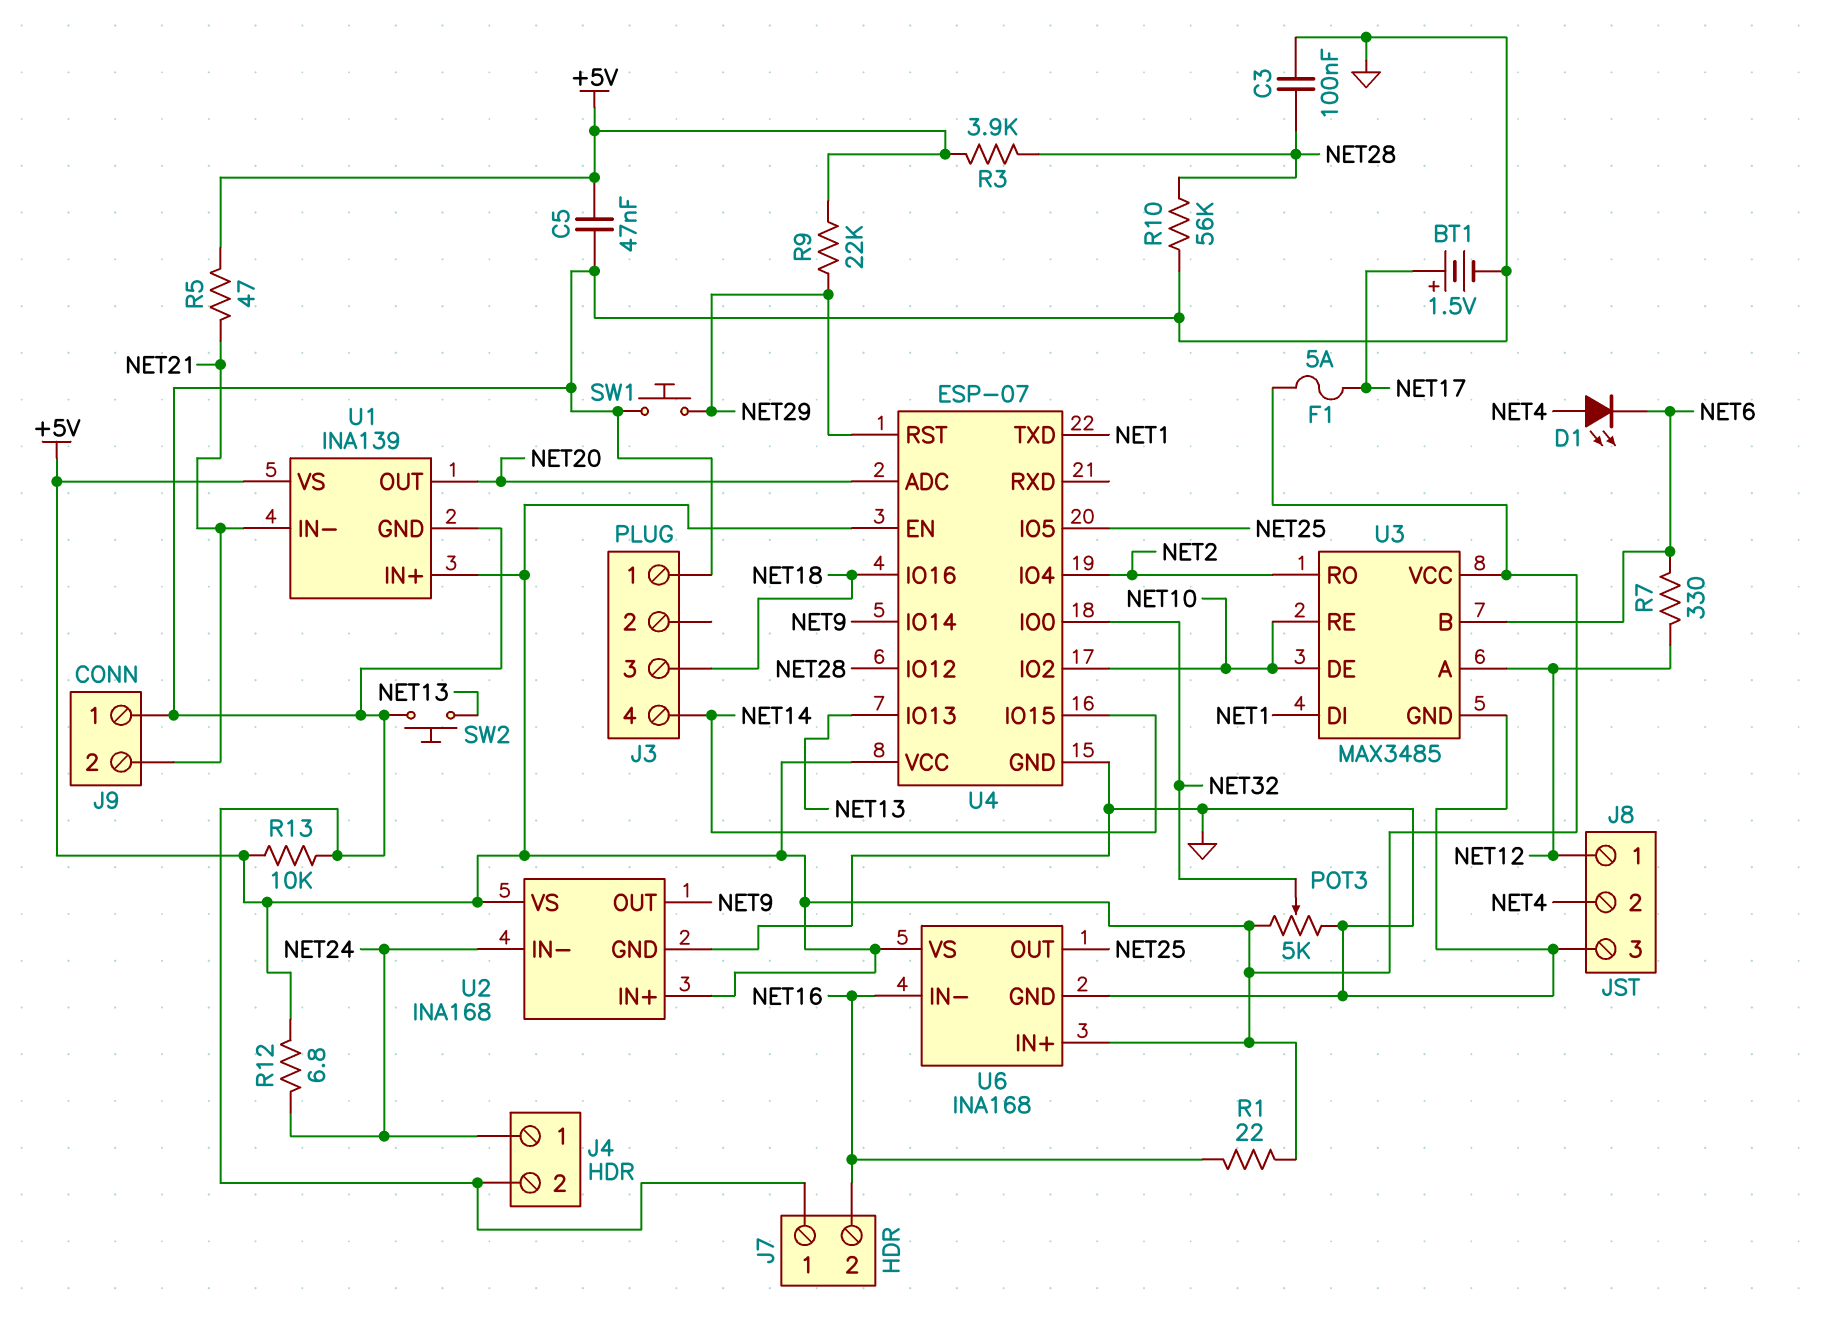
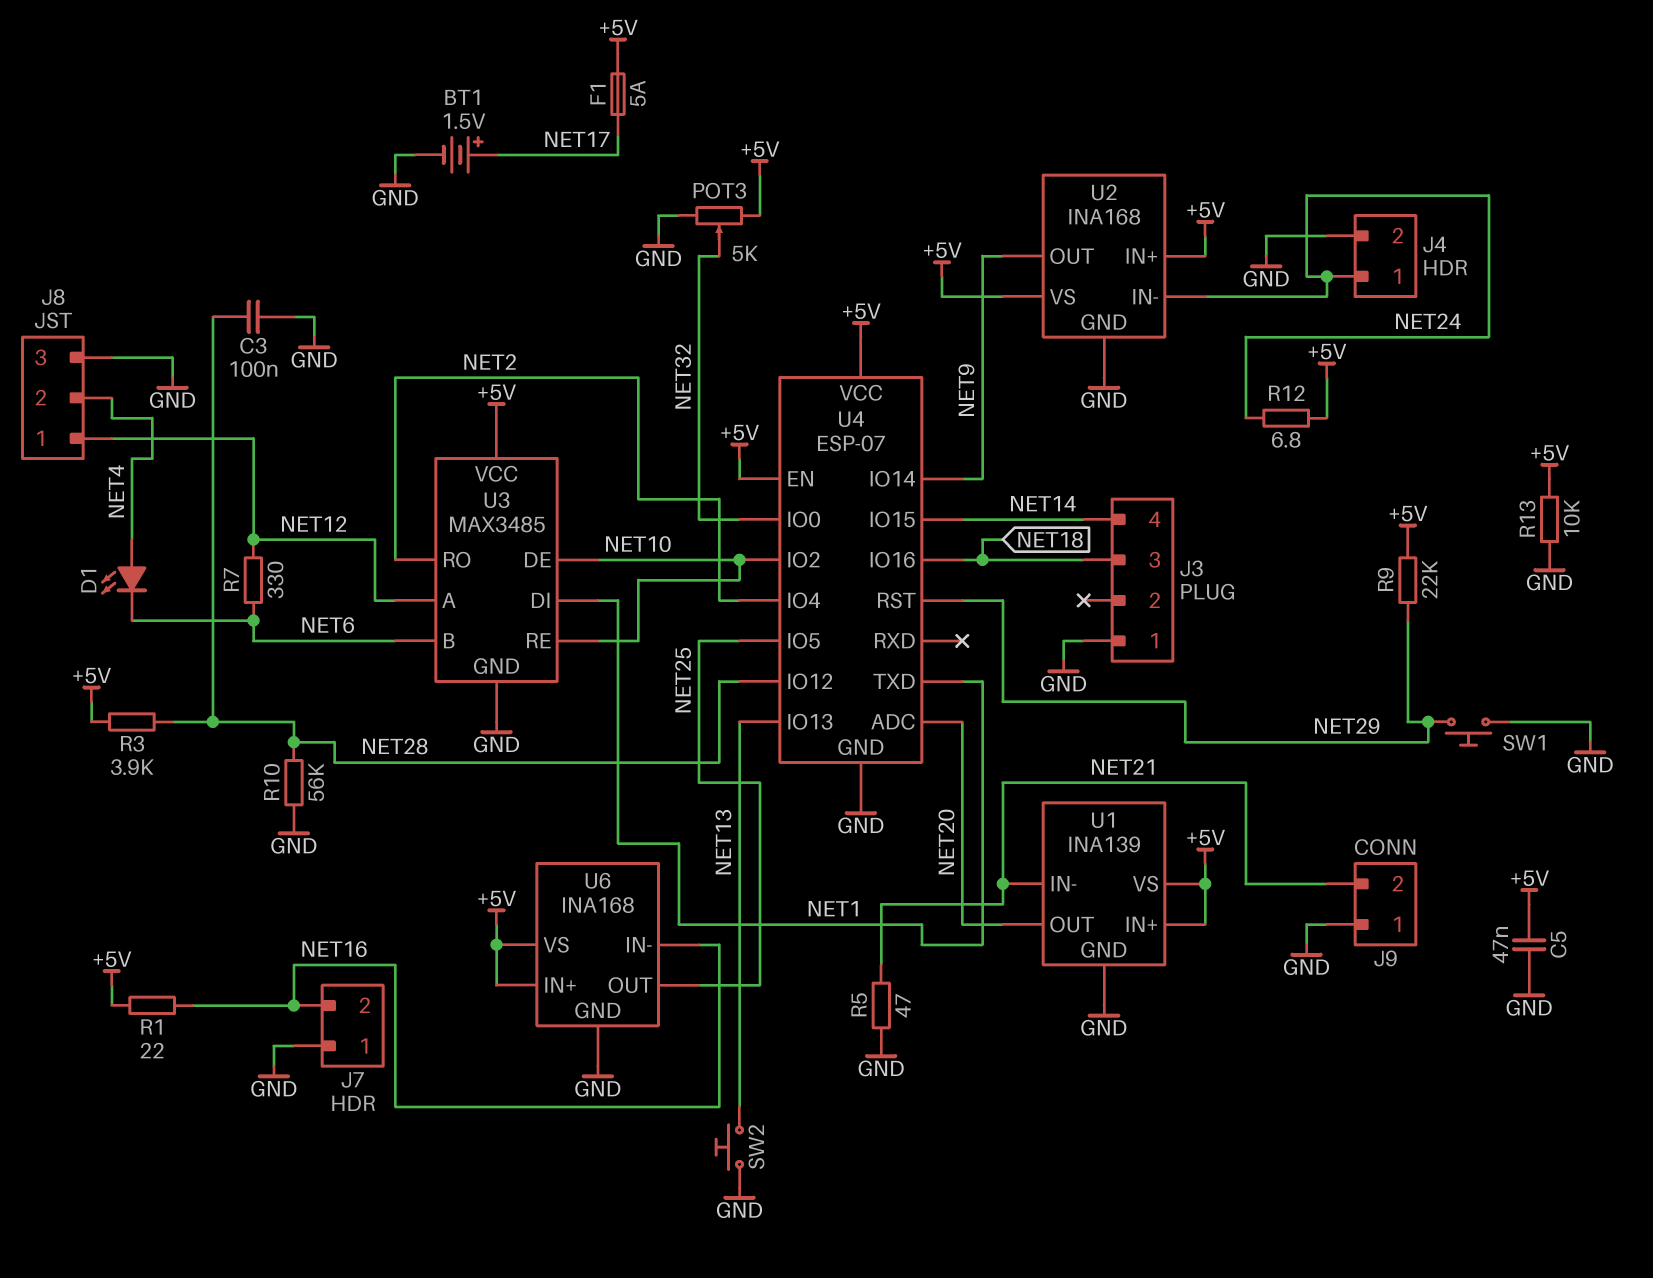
R5: 47 (+5V, NET21) -> 47 (GND, NET21)

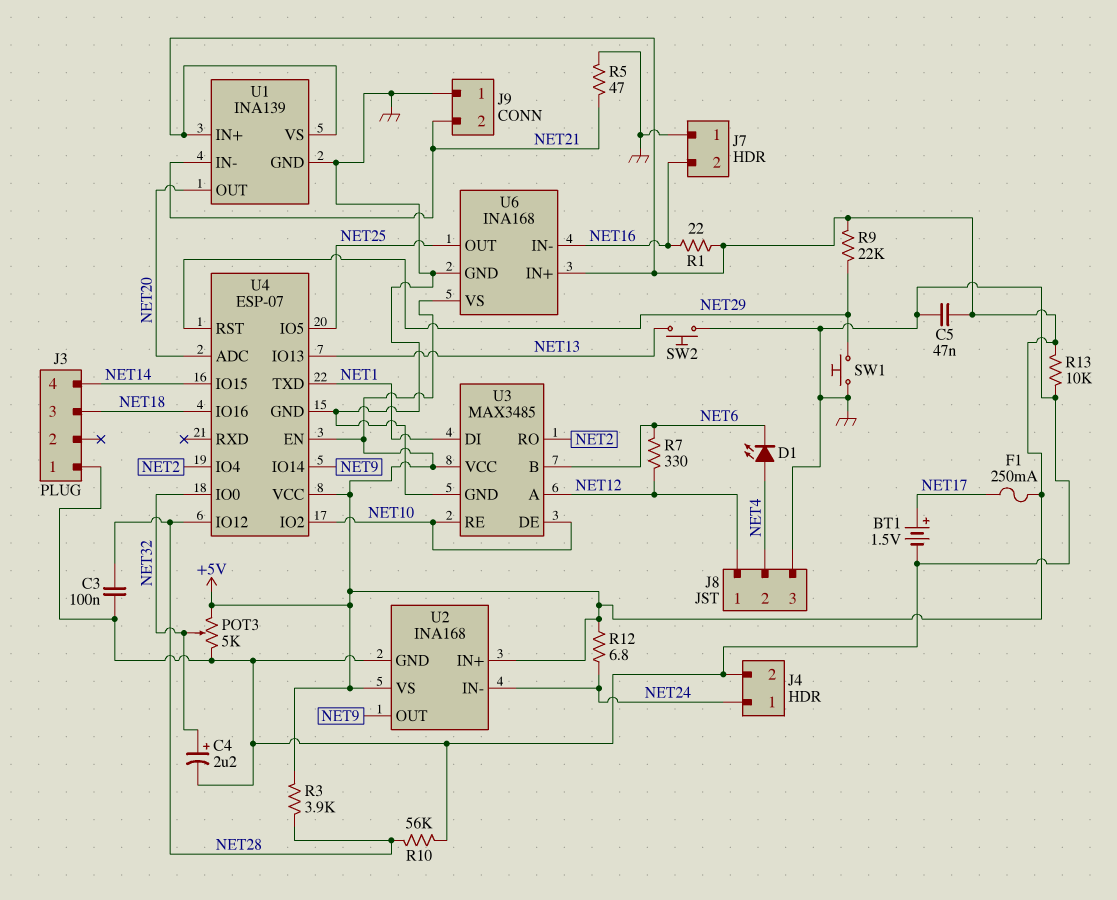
C4: none -> 2.2uF (plus NET32, minus GND)
F1: 5A (+5V, NET17) -> 250mA (+5V, NET17)

